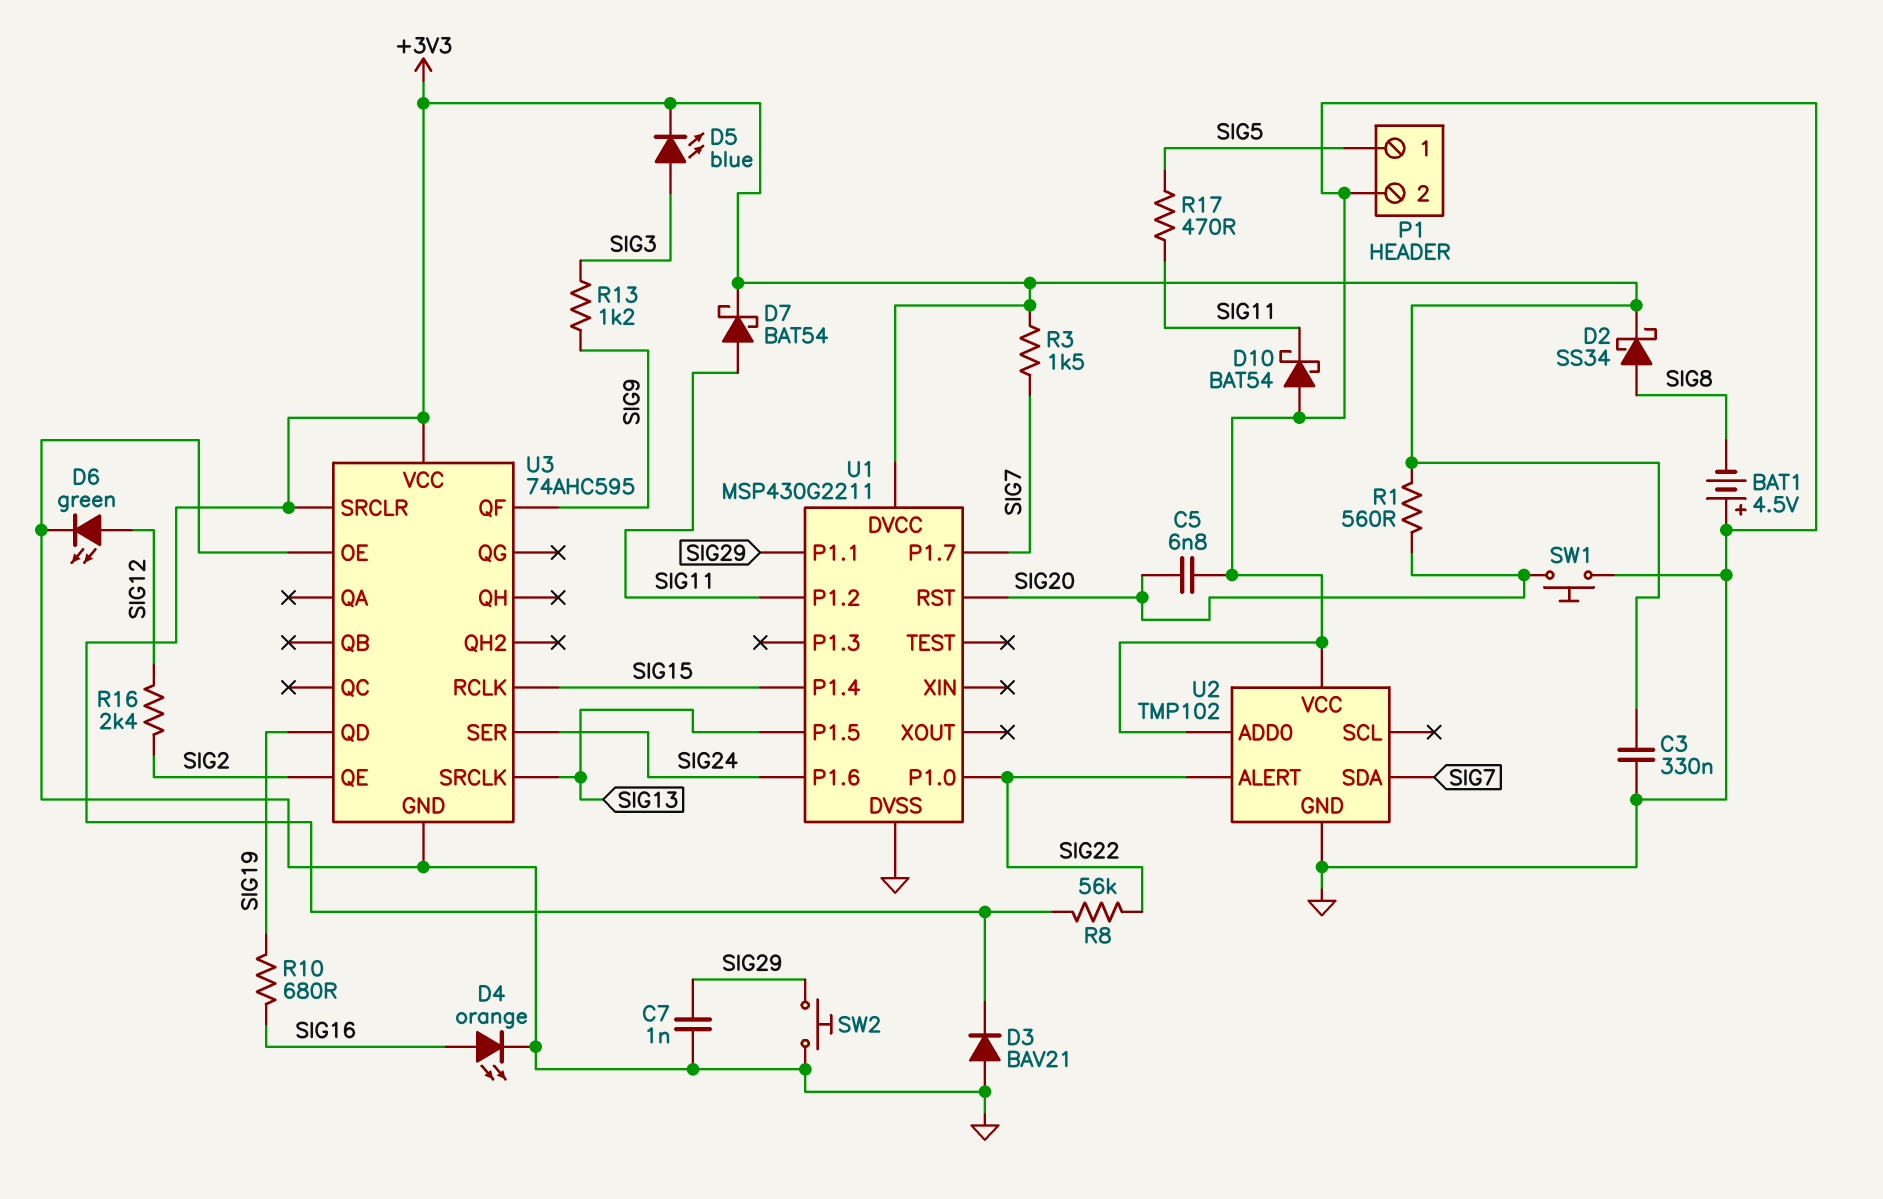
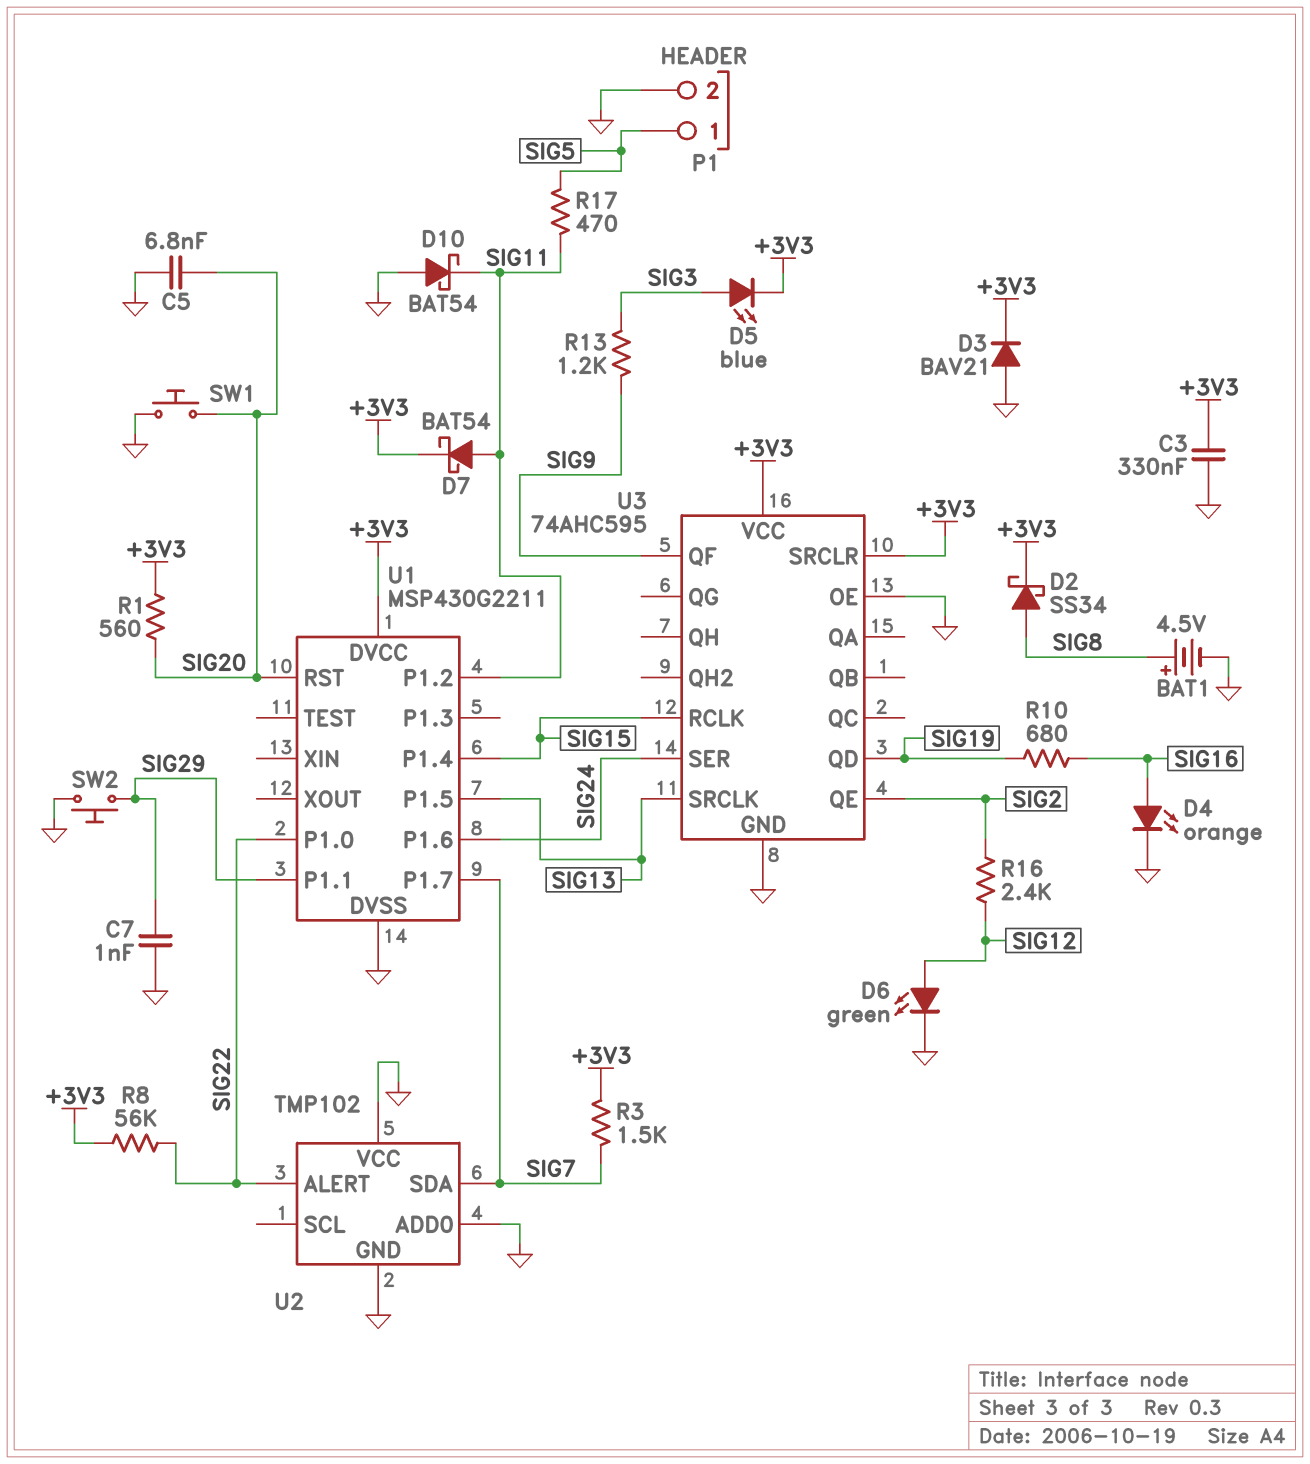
BAT1: 4.5V (plus GND, minus SIG8) -> 4.5V (plus SIG8, minus GND)

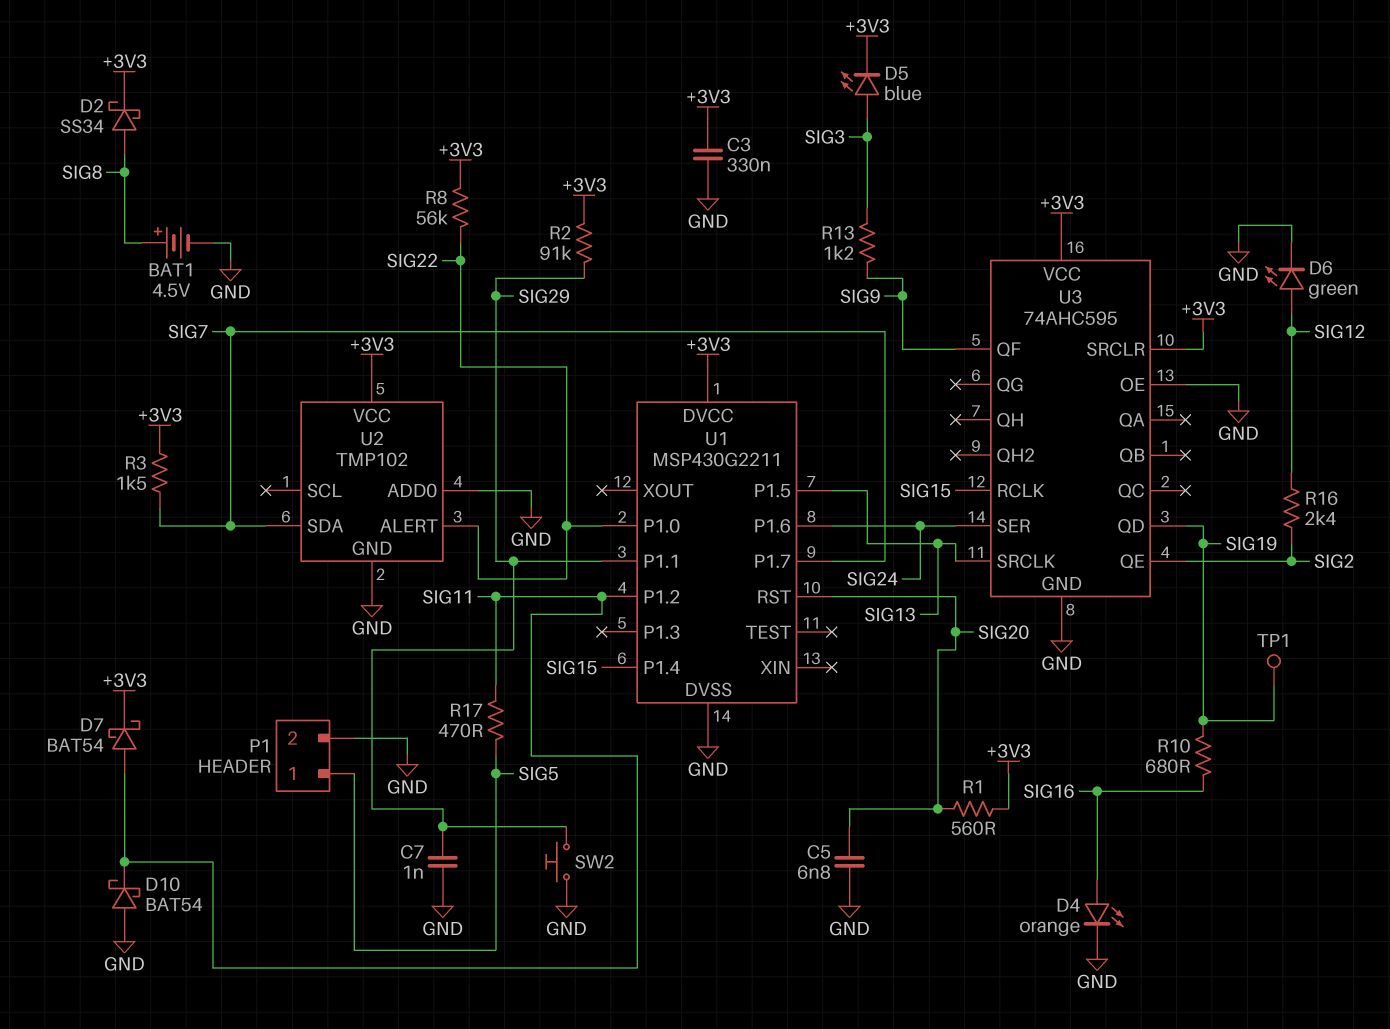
D3: diode BAV21 (A GND, K +3V3) -> none
R2: none -> 91k (+3V3, SIG29)
SW1: button (GND, SIG20) -> none
TP1: none -> test point (SIG19)
U2 pin VCC: GND -> +3V3

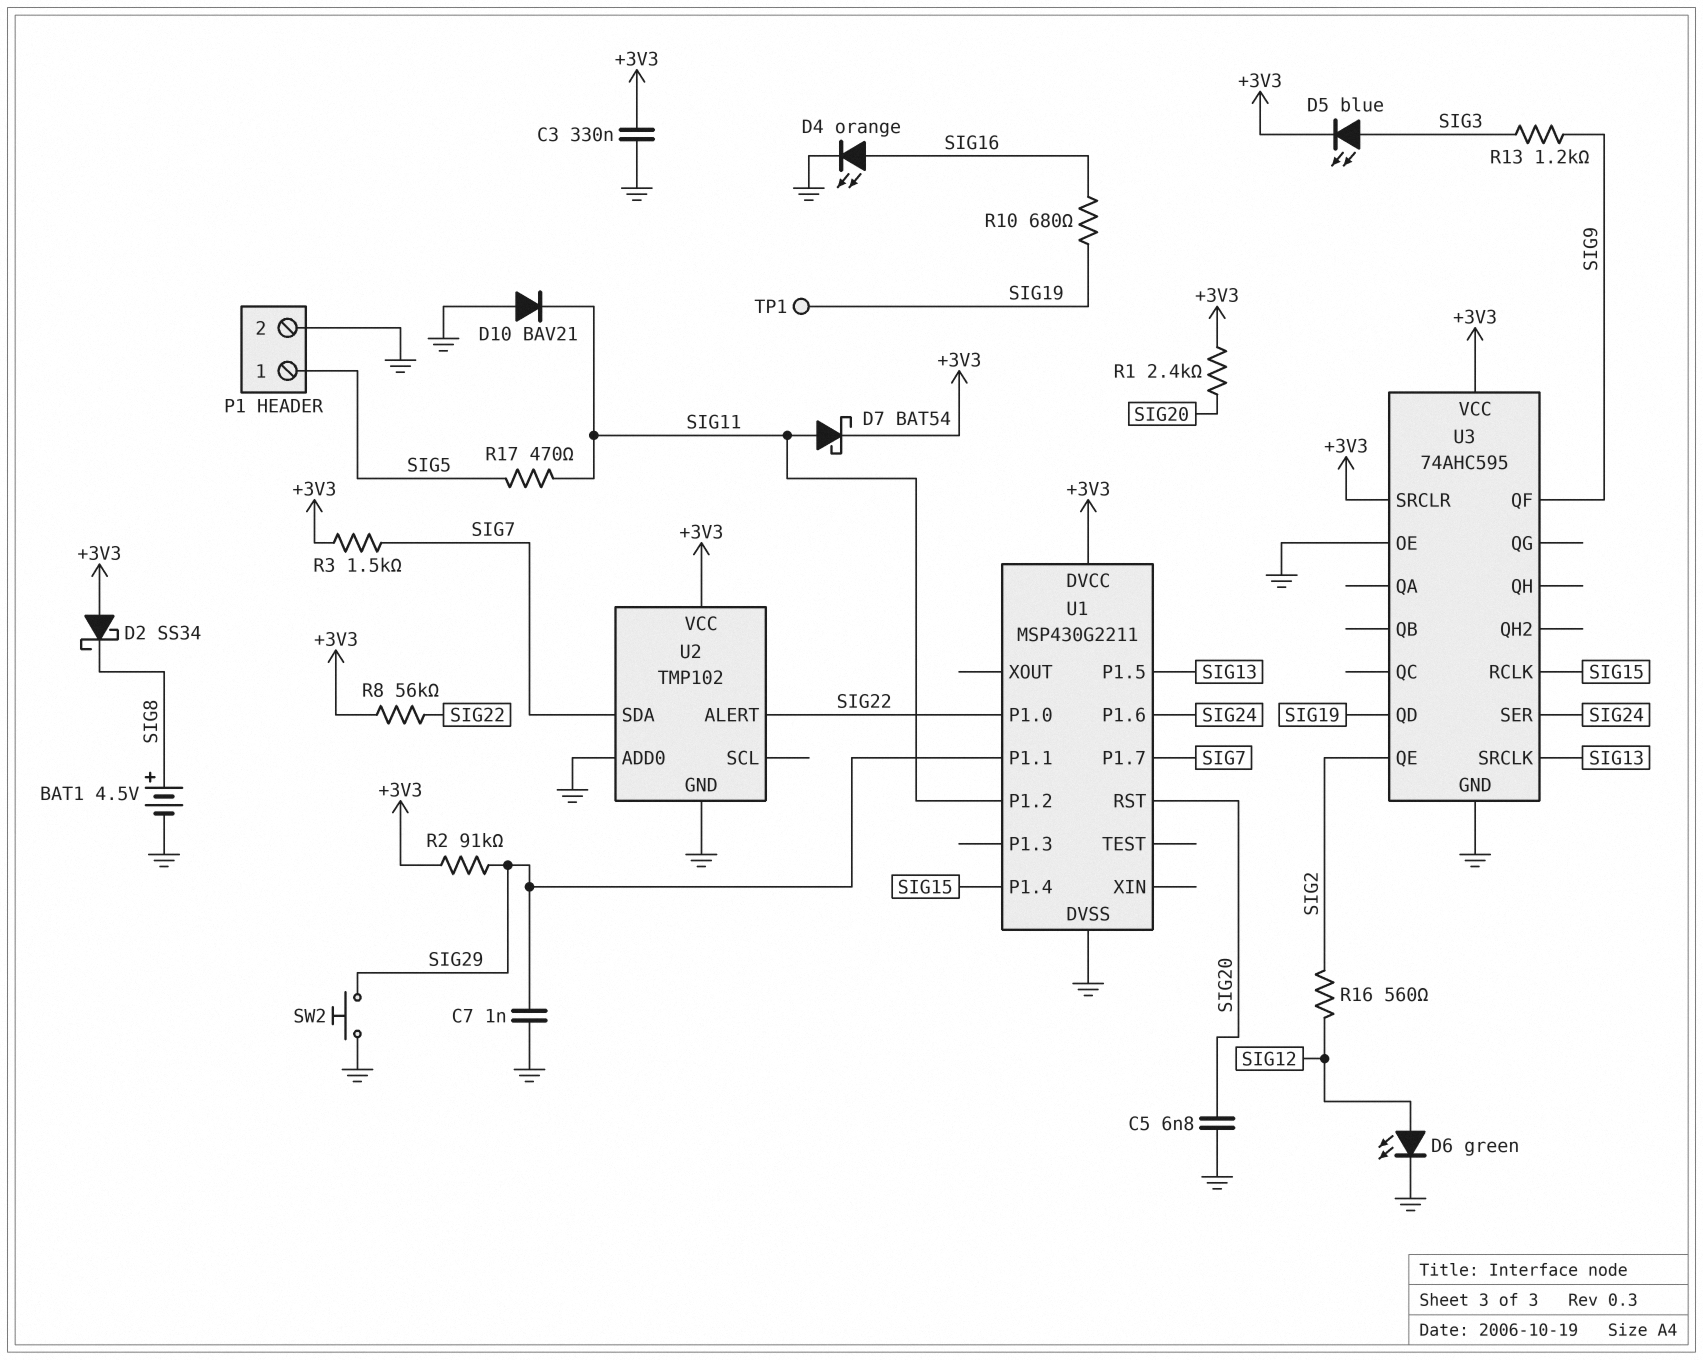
D2: schottky SS34 (A SIG8, K +3V3) -> schottky SS34 (A +3V3, K SIG8)
D10: schottky BAT54 (A GND, K SIG11) -> diode BAV21 (A GND, K SIG11)
R1: 560 (+3V3, SIG20) -> 2.4k (+3V3, SIG20)
R16: 2.4k (SIG2, SIG12) -> 560 (SIG2, SIG12)

